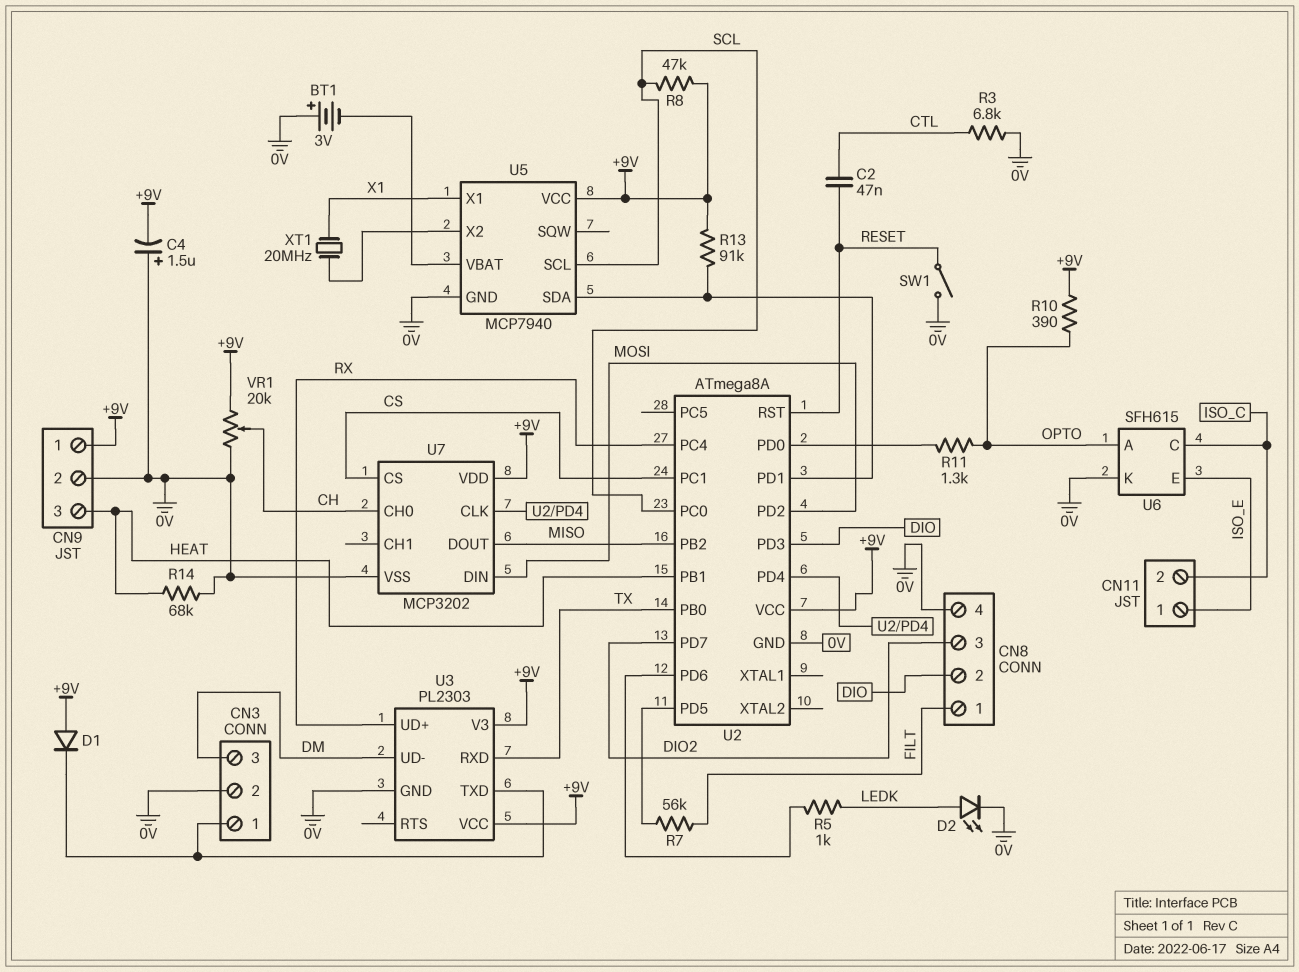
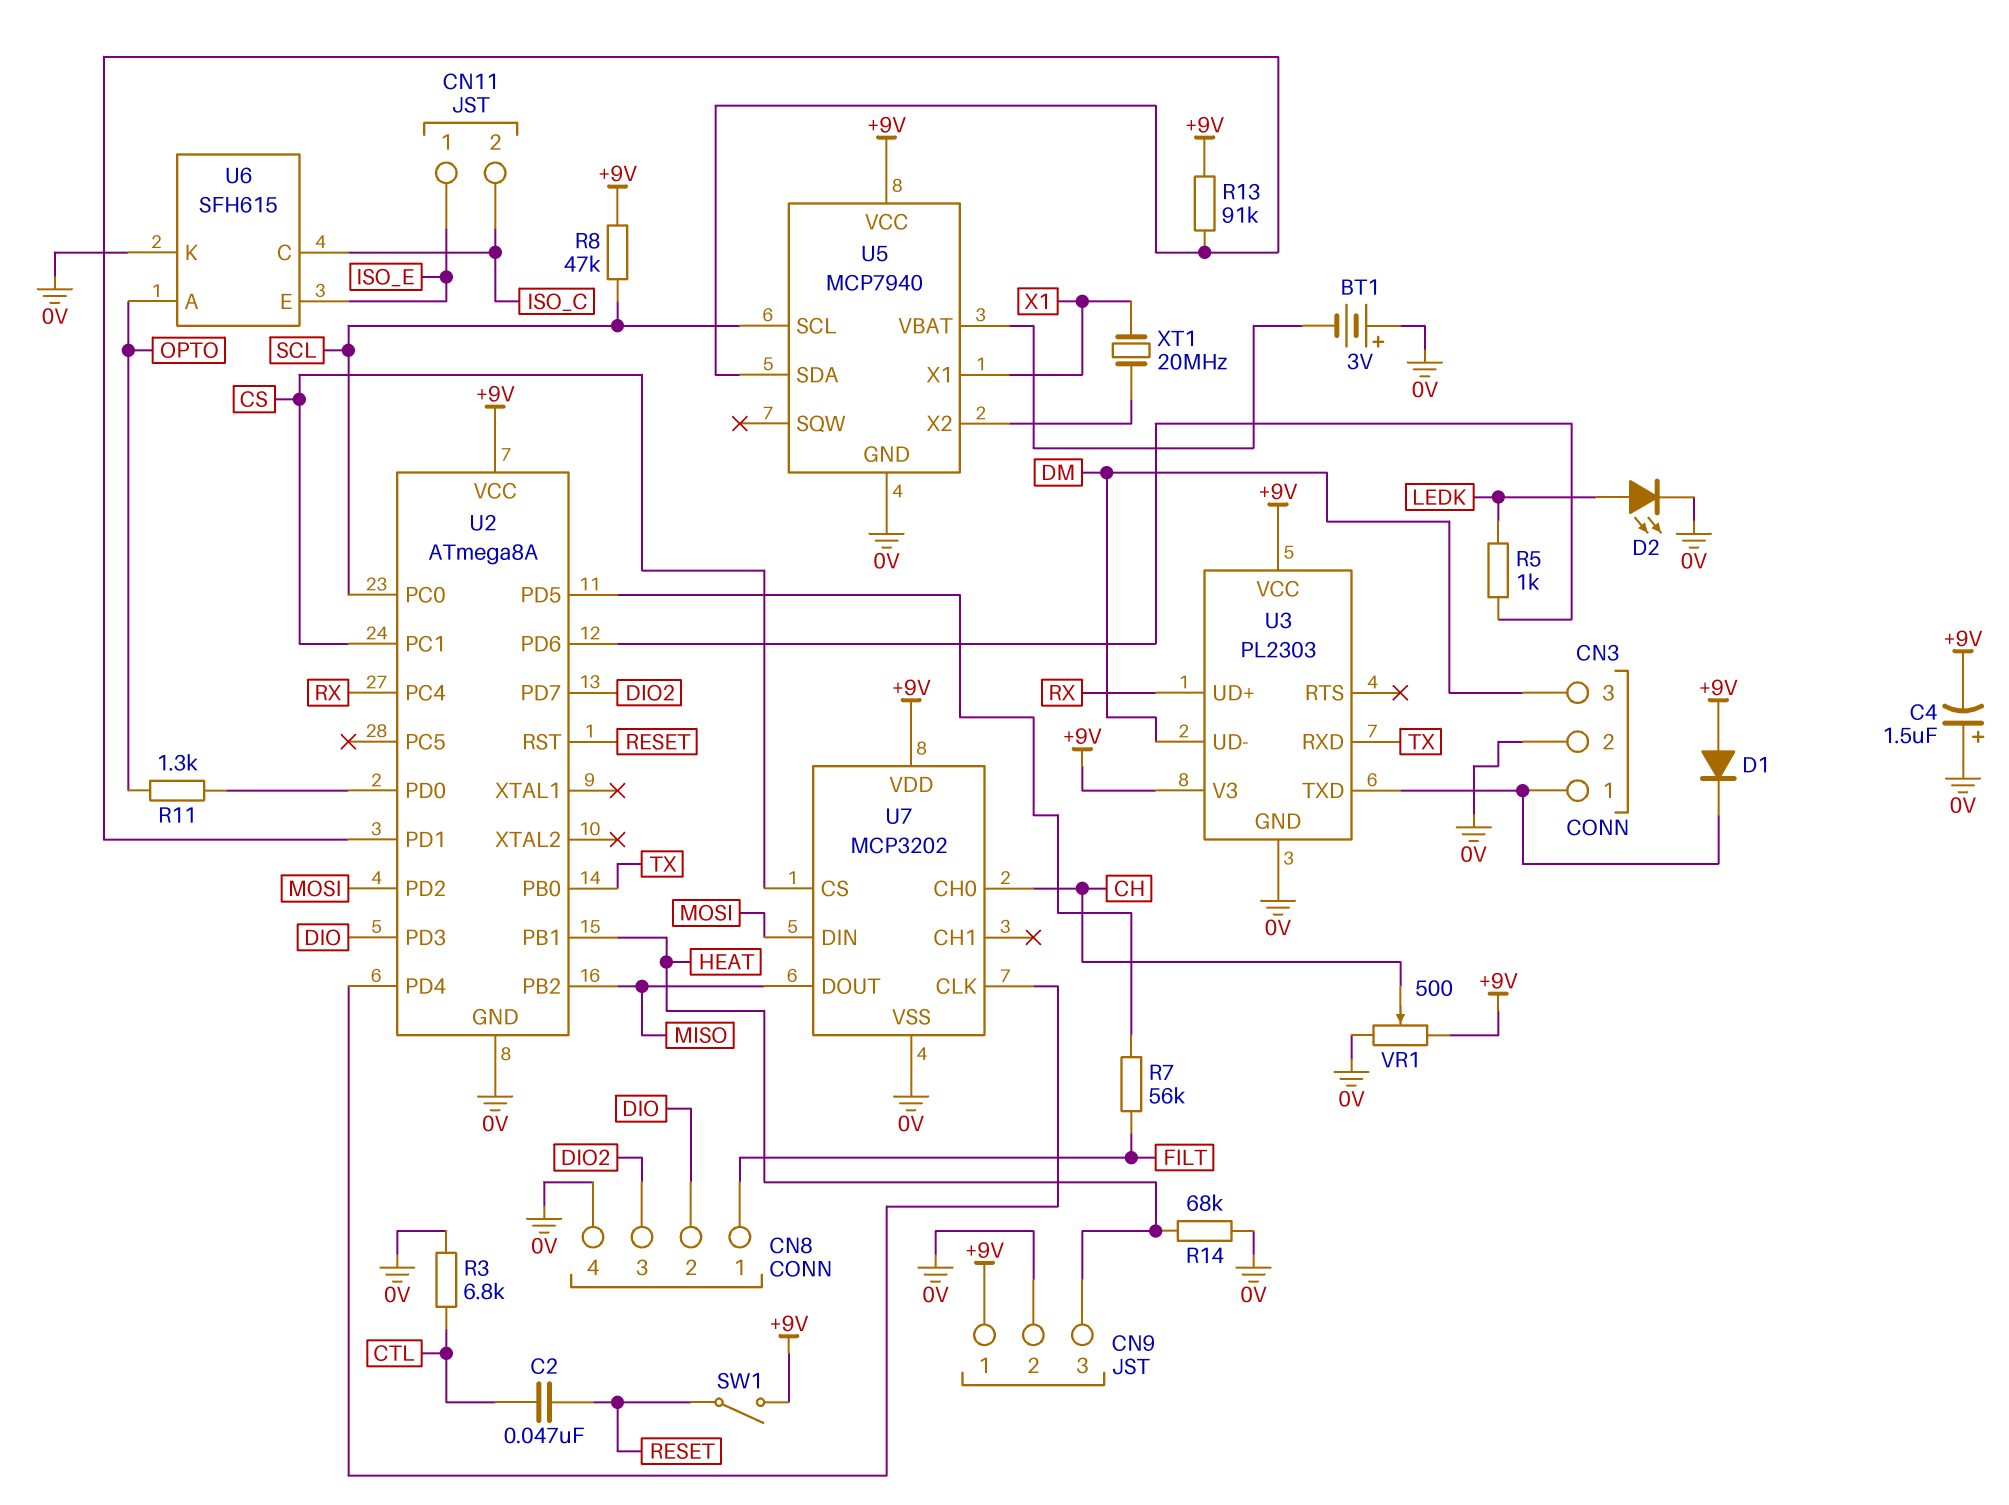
R10: 390 (+9V, OPTO) -> none
SW1: switch (0V, RESET) -> switch (+9V, RESET)
VR1: 20k (+9V, 0V, wiper CH) -> 500 (+9V, 0V, wiper CH)

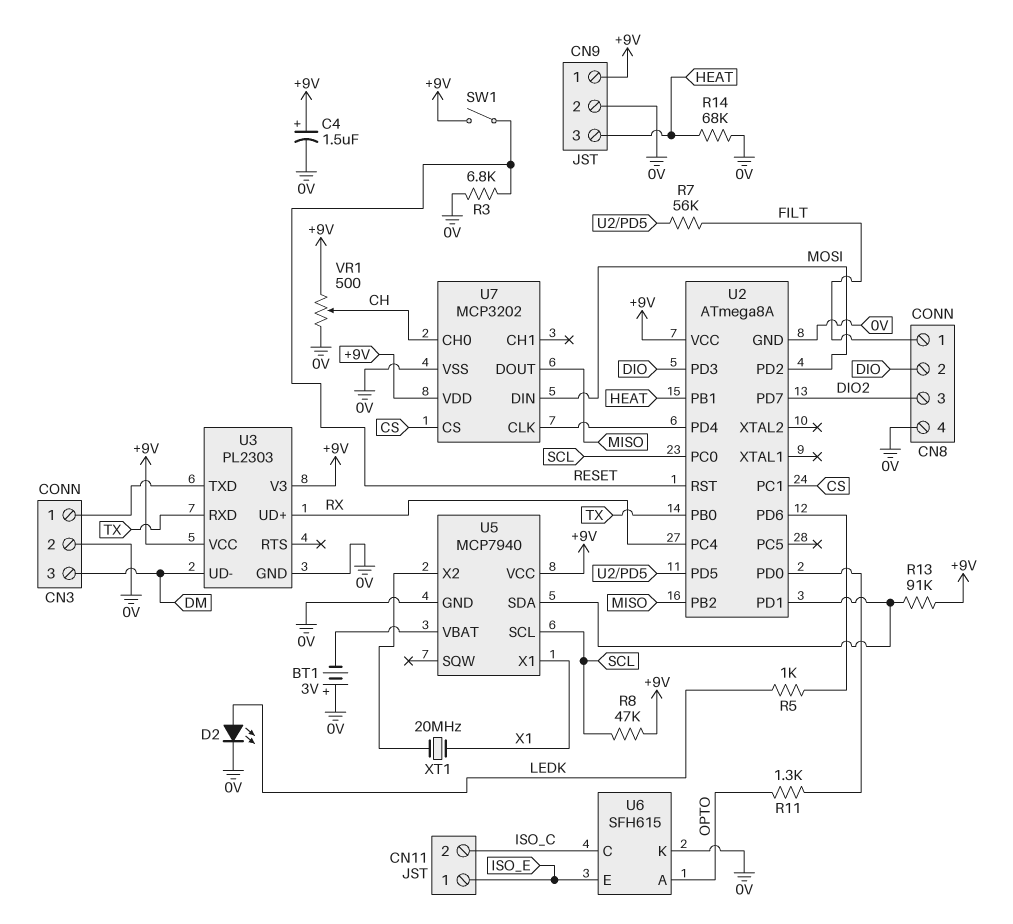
C2: 47nF (CTL, RESET) -> none
C4: 1.5uF (plus 0V, minus +9V) -> 1.5uF (plus +9V, minus 0V)
D1: diode (A +9V, K CN3/1) -> none
R3: 6.8k (0V, CTL) -> 6.8k (0V, RESET)

